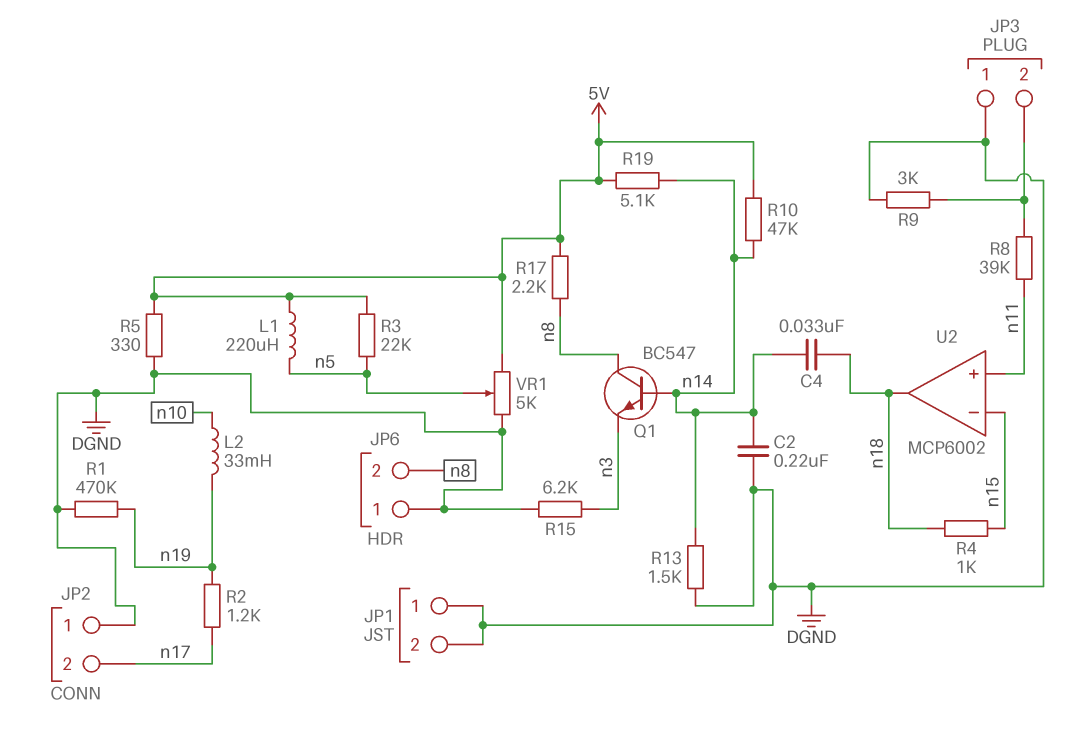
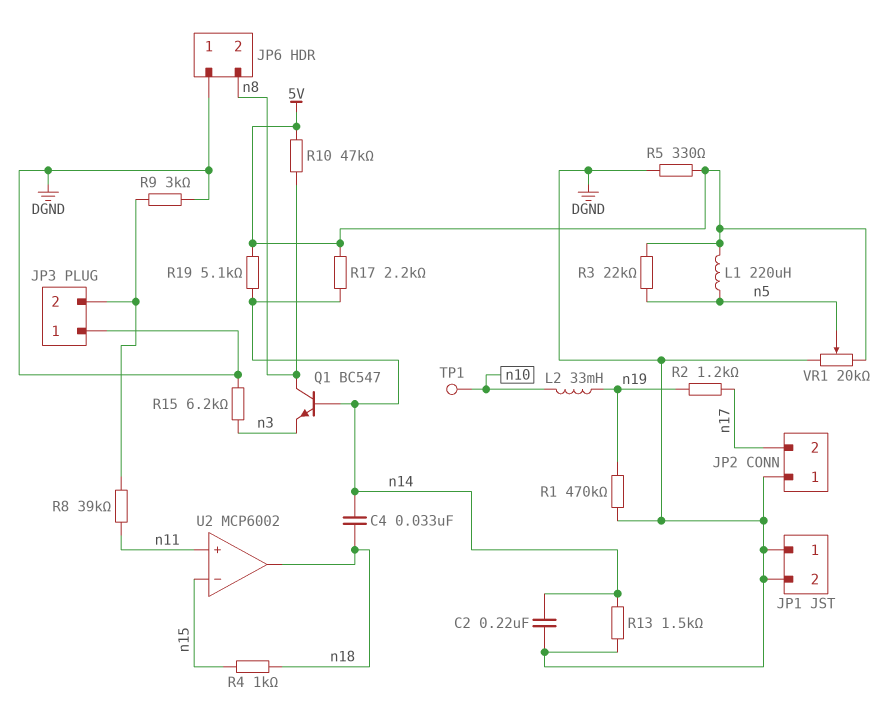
R10: 47k (5V, n14) -> 47k (5V, n8)
R17: 2.2k (5V, n8) -> 2.2k (5V, n14)
TP1: none -> test point (n10)
VR1: 5k (5V, DGND, wiper n5) -> 20k (5V, DGND, wiper n5)

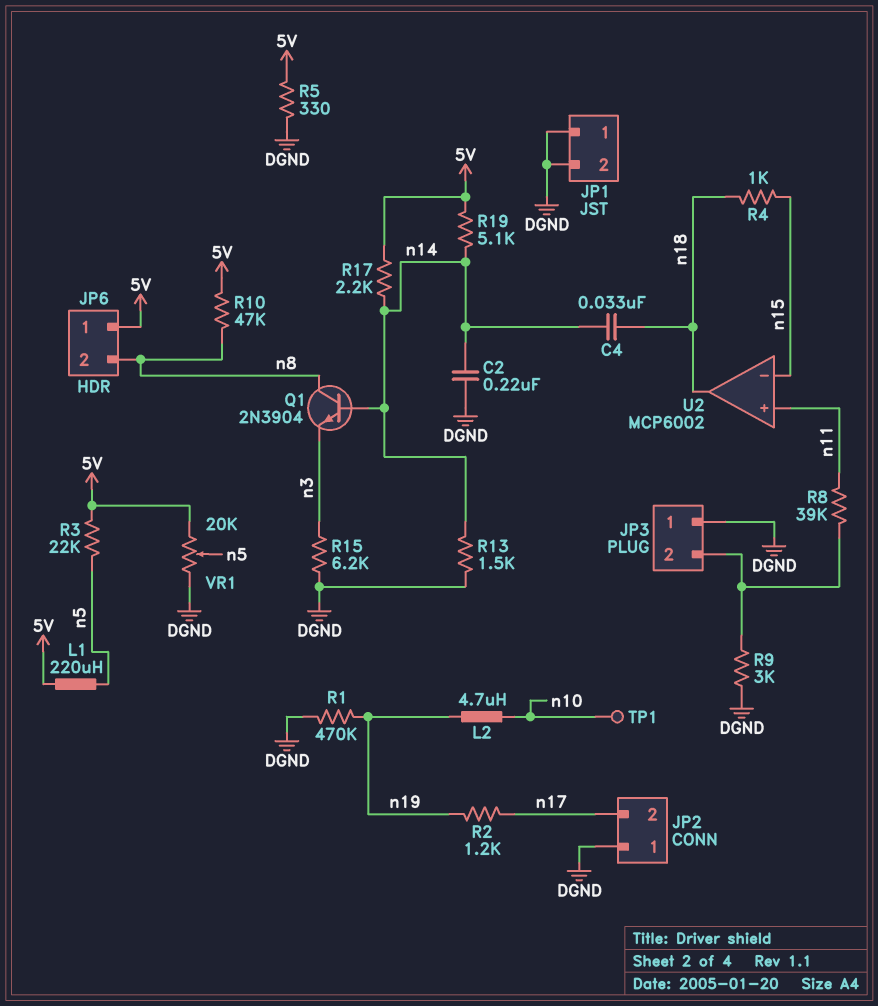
JP6 pin 1: DGND -> 5V
L2: 33mH (n10, n19) -> 4.7uH (n10, n19)
Q1: NPN BC547 (B n14, C n8, E n3) -> NPN 2N3904 (B n14, C n8, E n3)

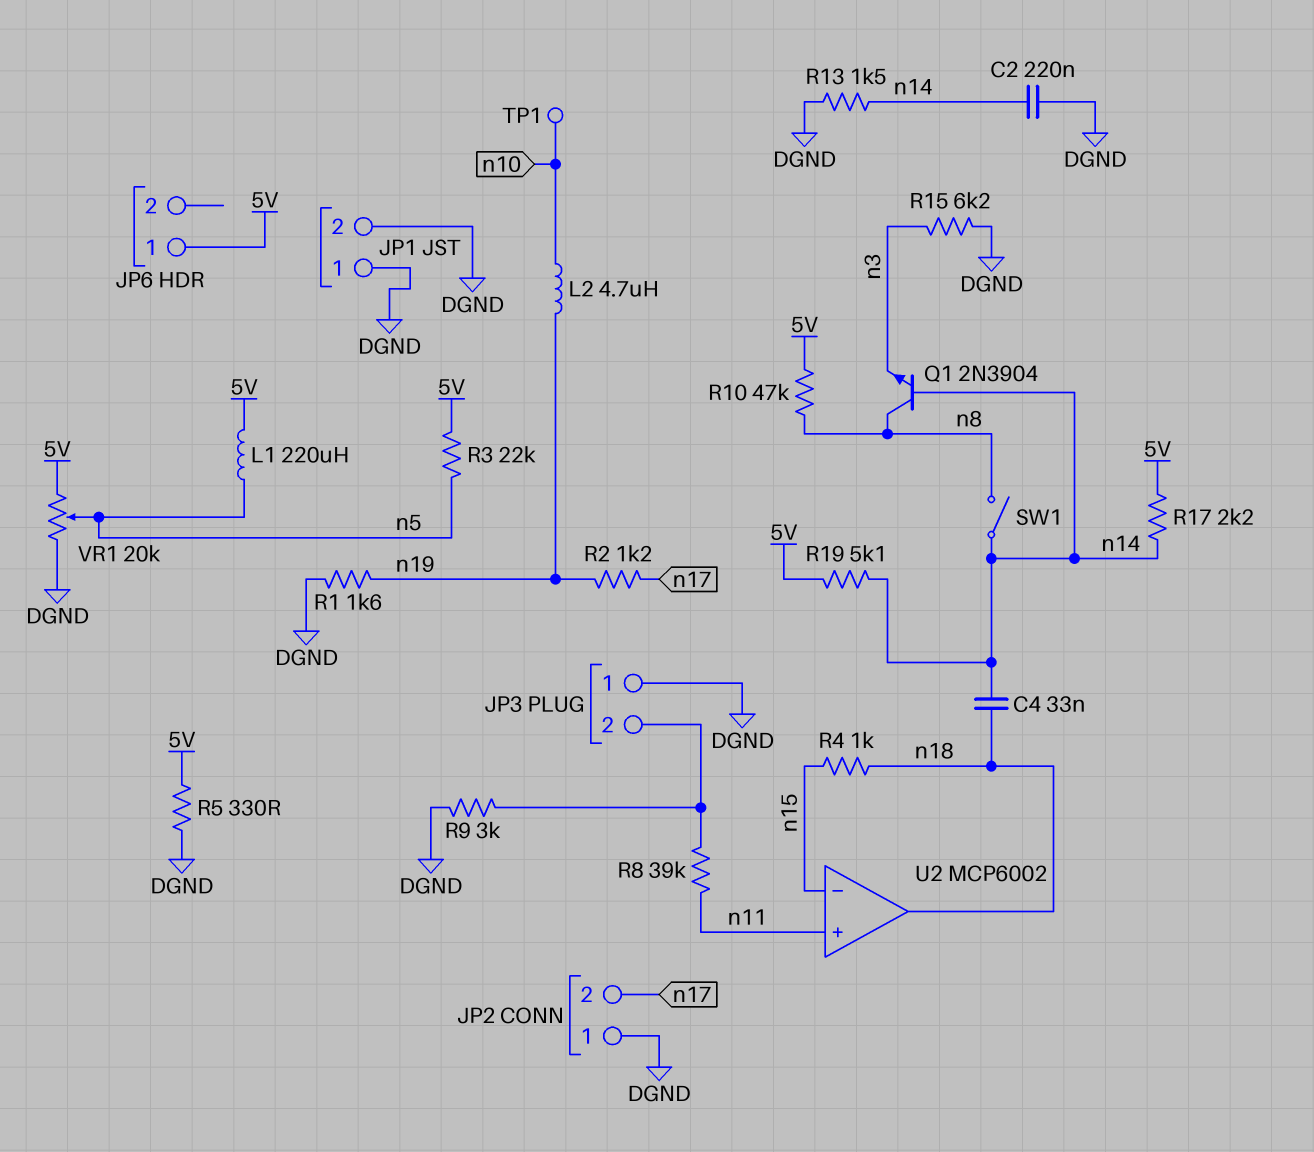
JP6 pin 2: n8 -> none
R1: 470k (DGND, n19) -> 1.6k (DGND, n19)
SW1: none -> switch (n8, n14)

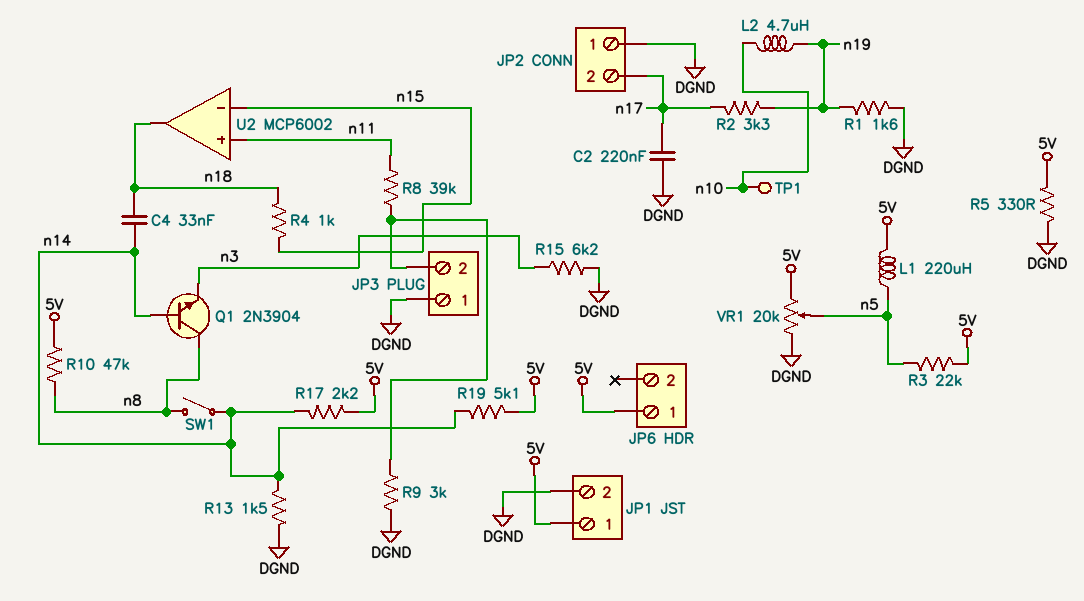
C2: 220nF (DGND, n14) -> 220nF (DGND, n17)
JP1 pin 1: DGND -> 5V
R2: 1.2k (n17, n19) -> 3.3k (n17, n19)

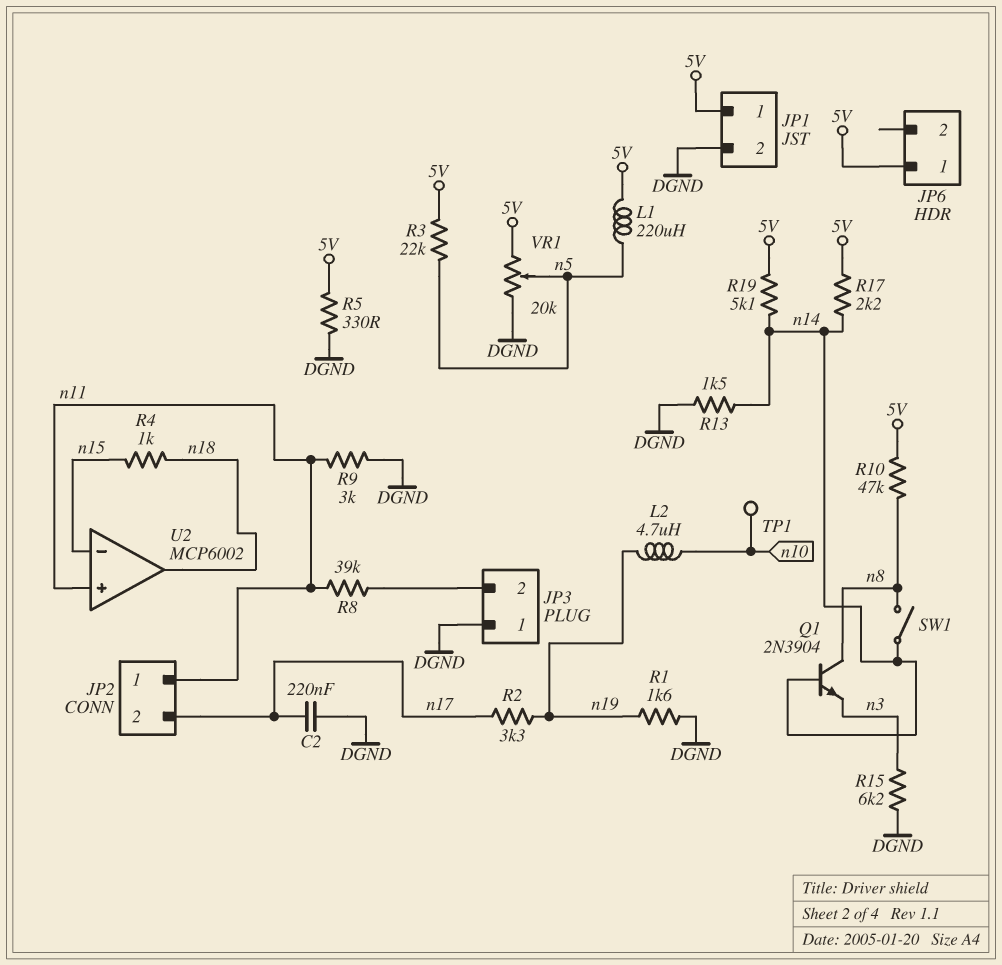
C4: 33nF (n14, n18) -> none
JP2 pin 1: DGND -> n11
R9: 3k (DGND, JP3/2) -> 3k (DGND, n11)

